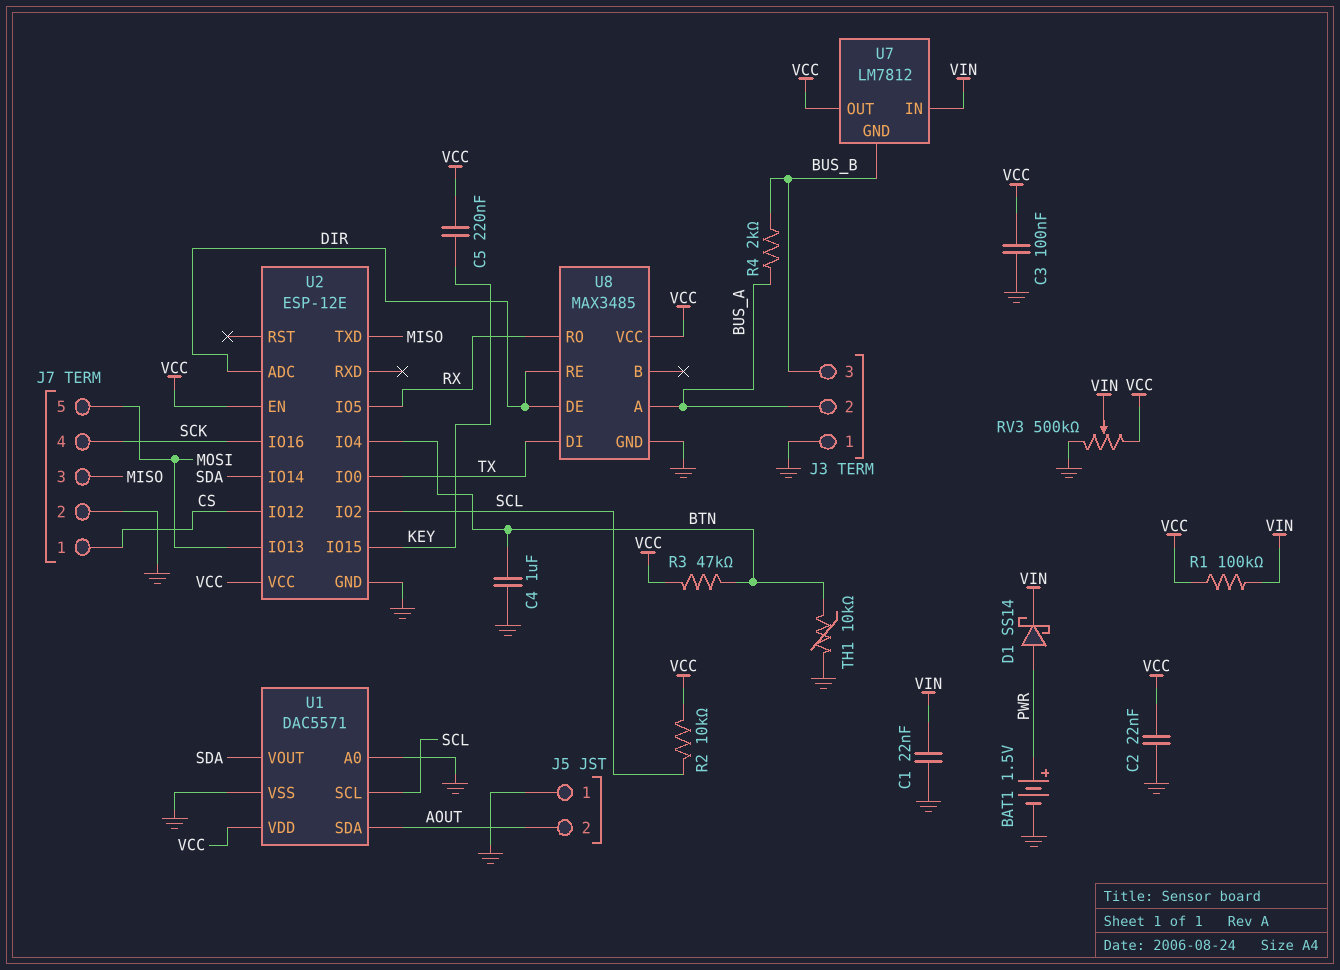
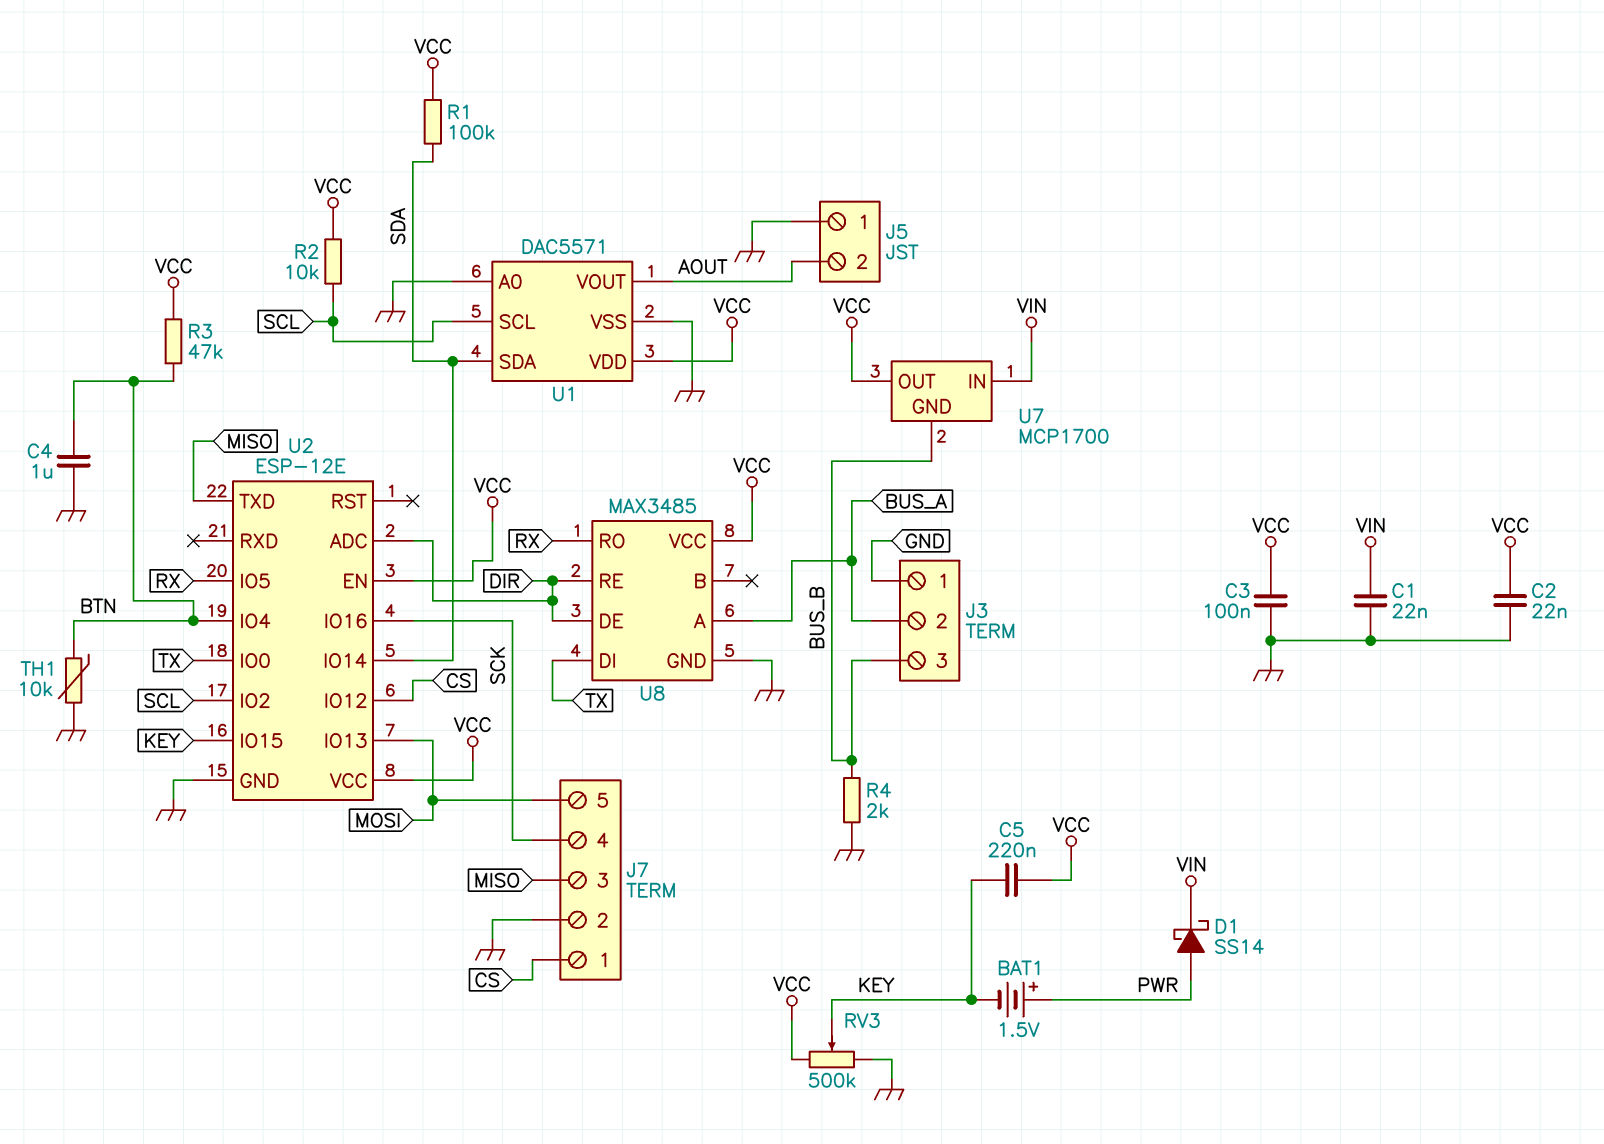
BAT1: 1.5V (plus PWR, minus GND) -> 1.5V (plus PWR, minus KEY)
R1: 100k (VCC, VIN) -> 100k (SDA, VCC)
R4: 2k (BUS_A, BUS_B) -> 2k (BUS_B, GND)
RV3: 500k (GND, VCC, wiper VIN) -> 500k (GND, VCC, wiper KEY)
U1 pin SDA: AOUT -> SDA
U1 pin VOUT: SDA -> AOUT
U7: LM7812 -> MCP1700

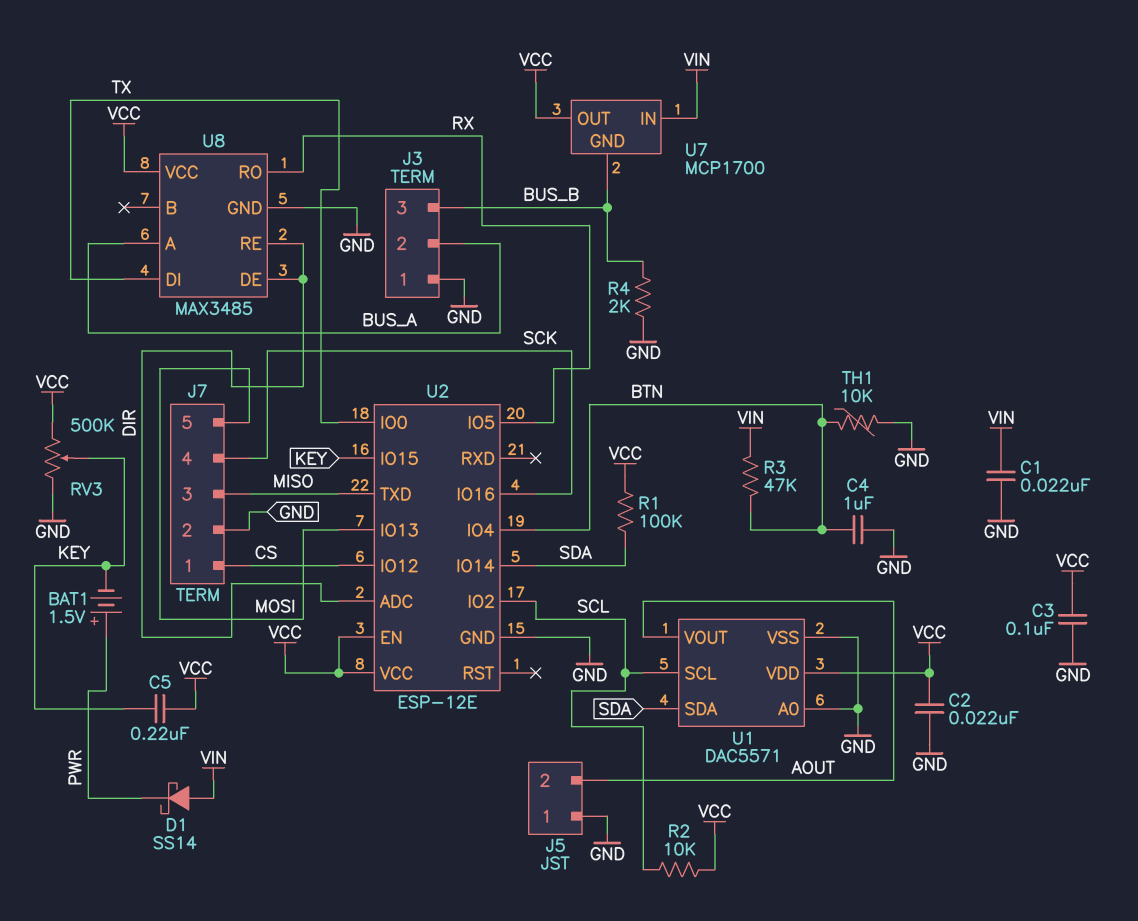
D1: schottky SS14 (A PWR, K VIN) -> schottky SS14 (A VIN, K PWR)
R3: 47k (BTN, VCC) -> 47k (BTN, VIN)

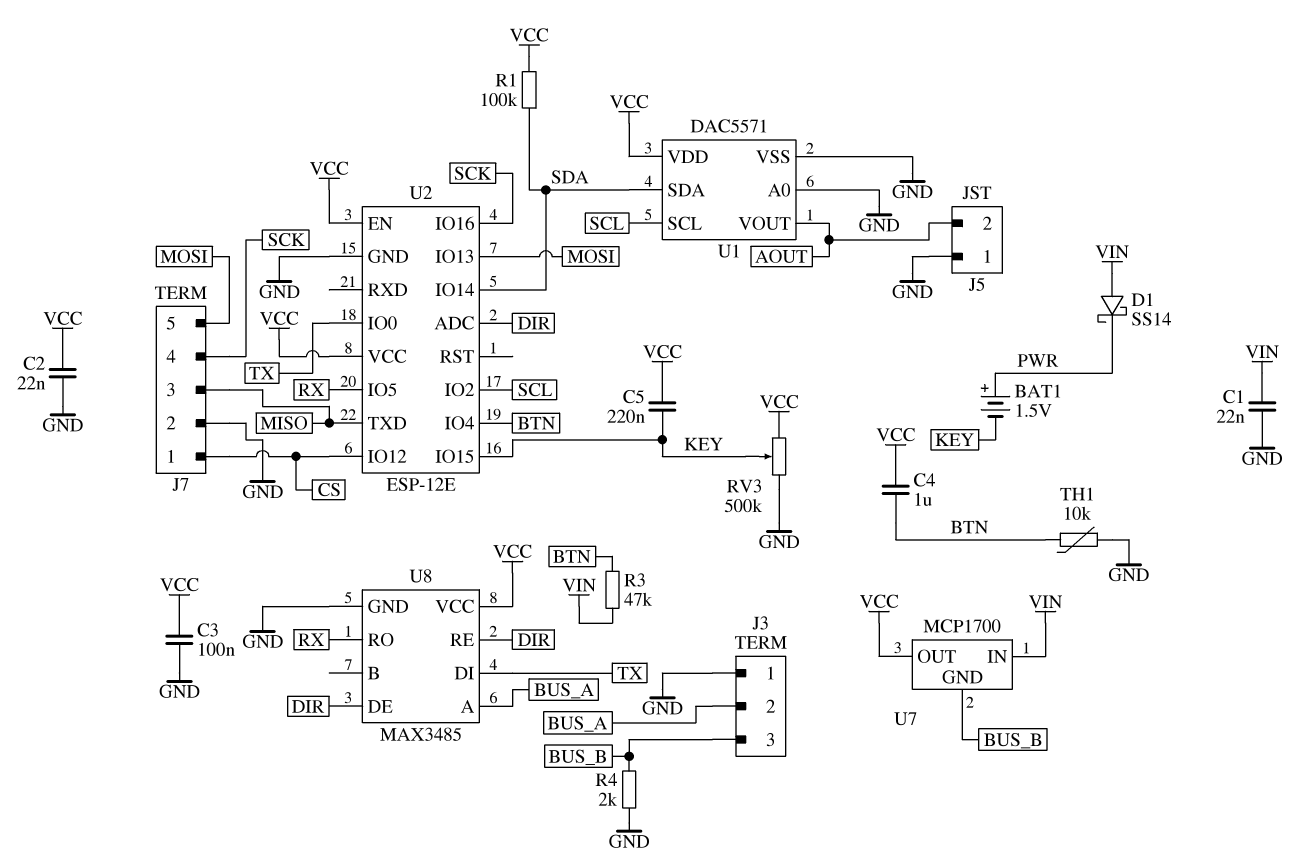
C4: 1uF (BTN, GND) -> 1uF (BTN, VCC)
R2: 10k (SCL, VCC) -> none

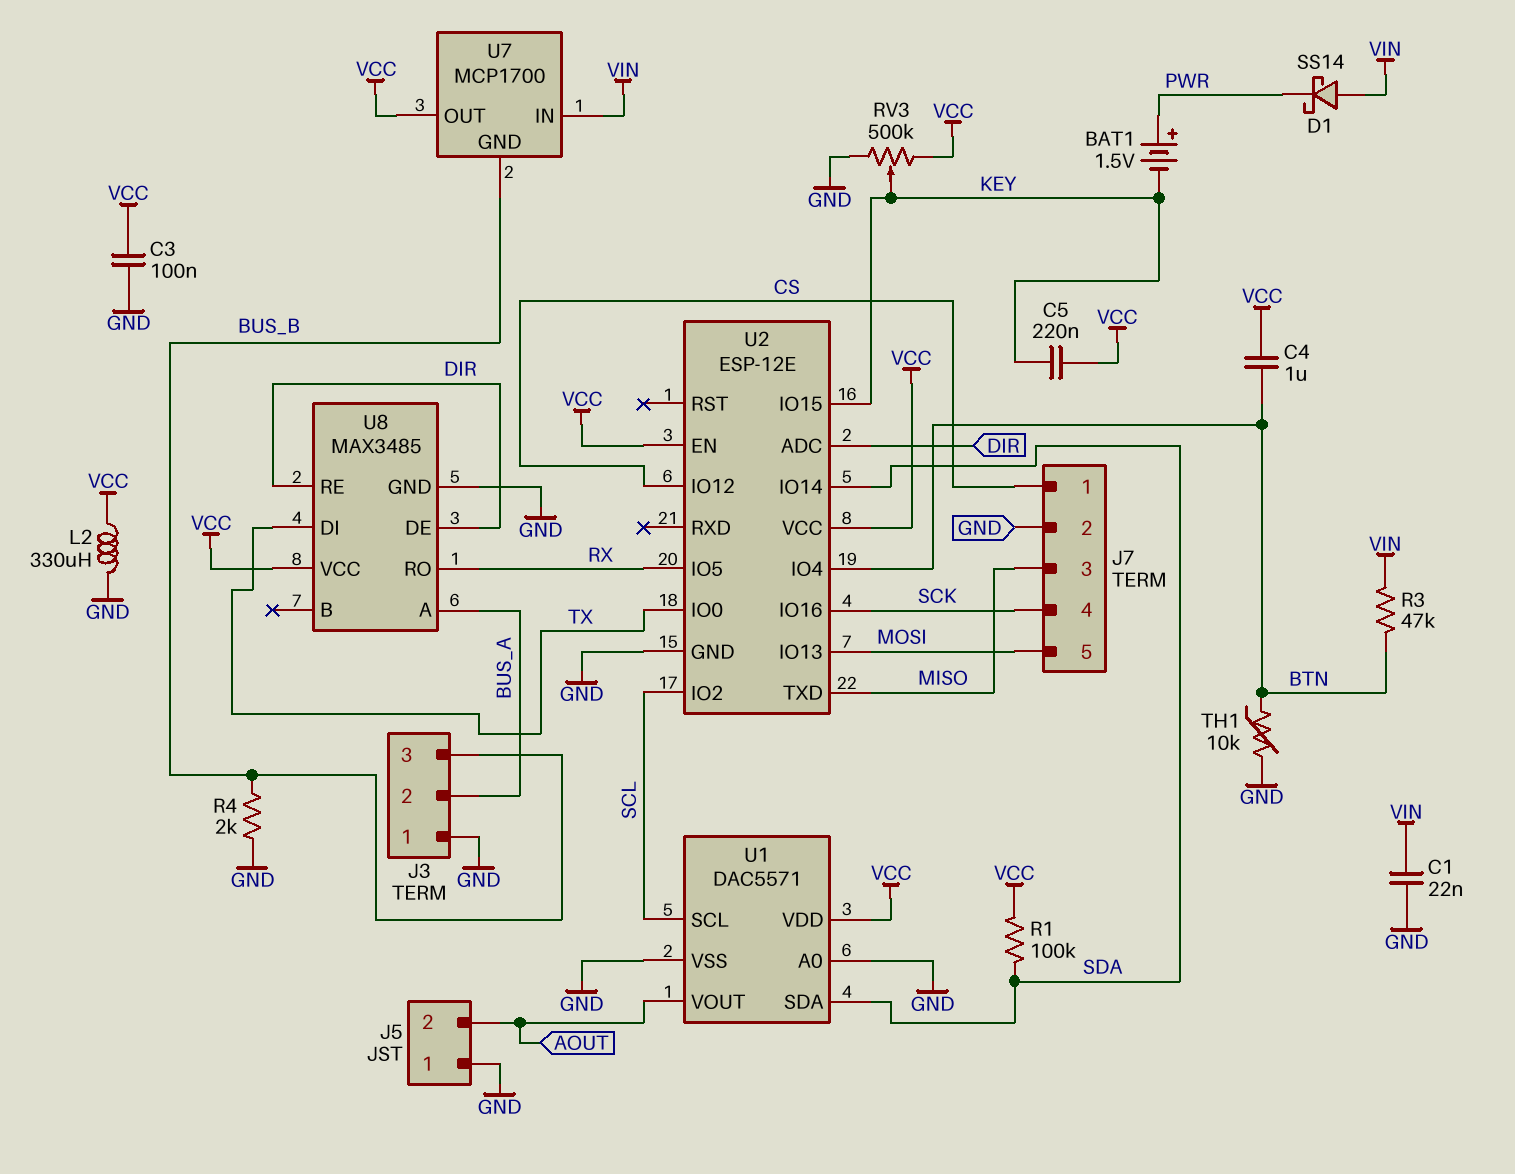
C2: 22nF (GND, VCC) -> none
L2: none -> 330uH (GND, VCC)

